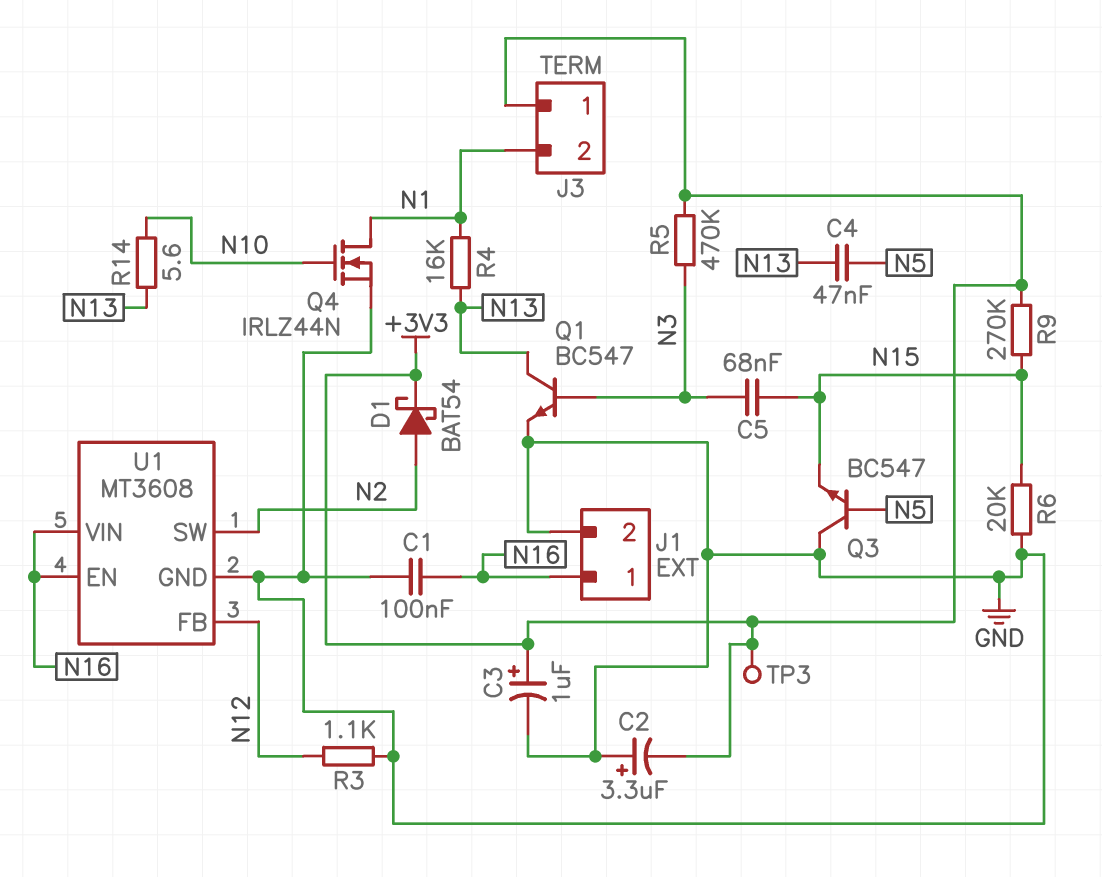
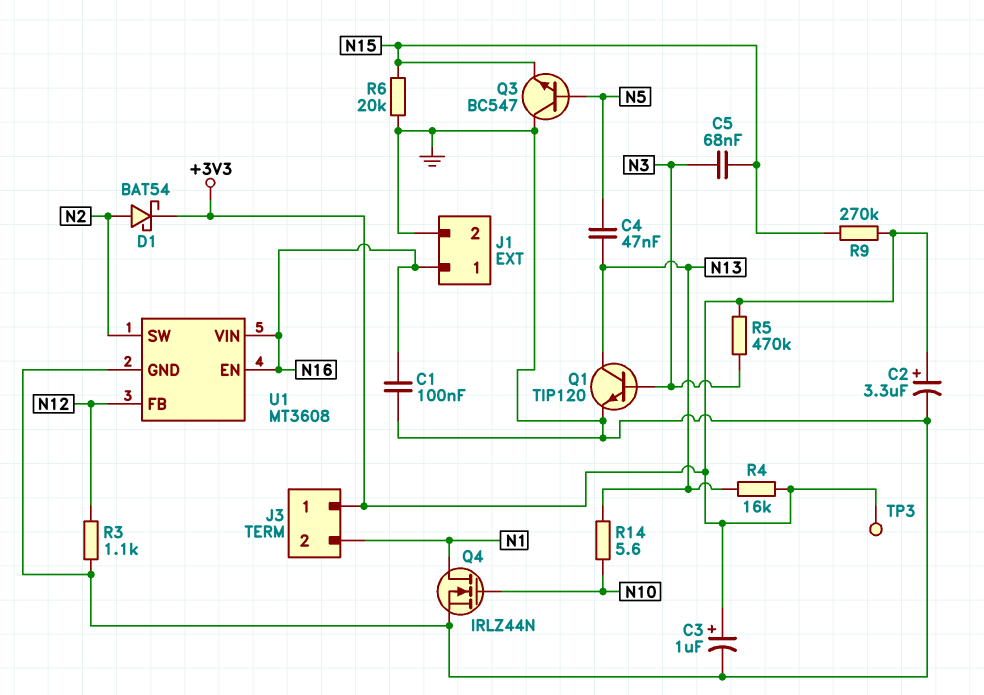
C2: 3.3uF (plus GND, minus +3V3) -> 3.3uF (plus +3V3, minus GND)
Q1: NPN BC547 (B N3, C N13, E GND) -> NPN TIP120 (B N3, C N13, E GND)
R4: 16k (N1, N13) -> 16k (+3V3, N13)

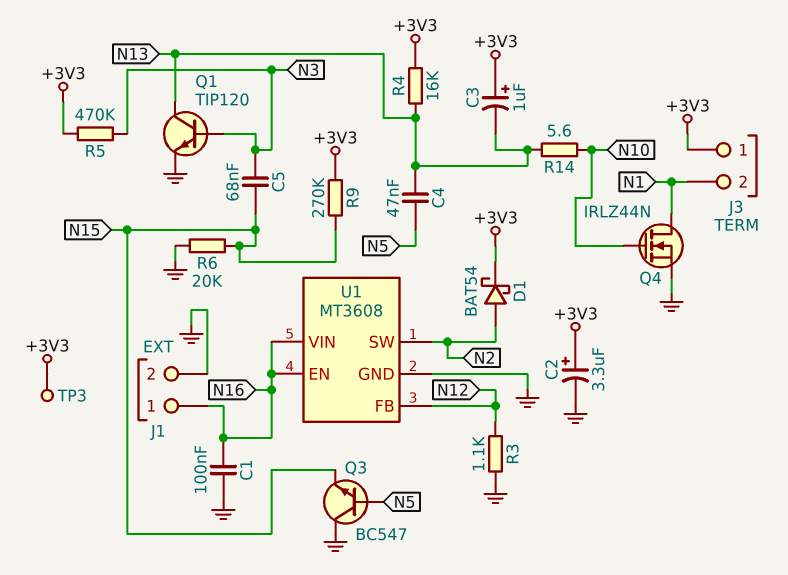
C3: 1uF (plus +3V3, minus GND) -> 1uF (plus +3V3, minus N13)

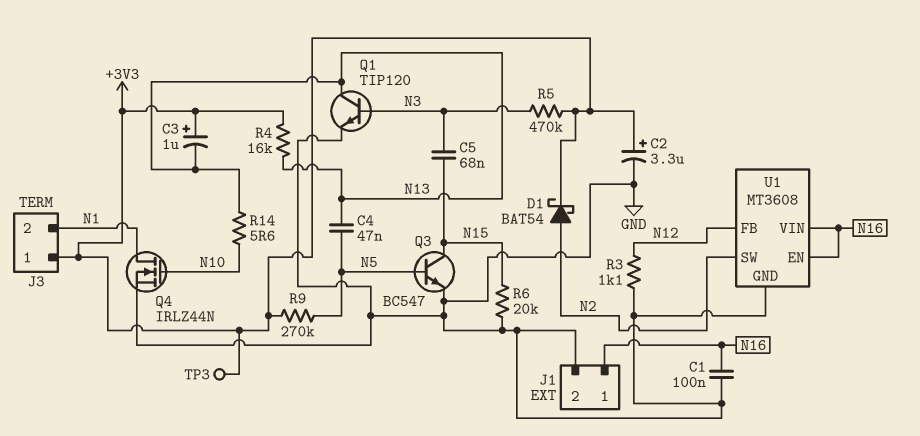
Q3: NPN BC547 (B N5, C GND, E N15) -> NPN BC547 (B N5, C N15, E GND)
R9: 270k (+3V3, N15) -> 270k (+3V3, N5)

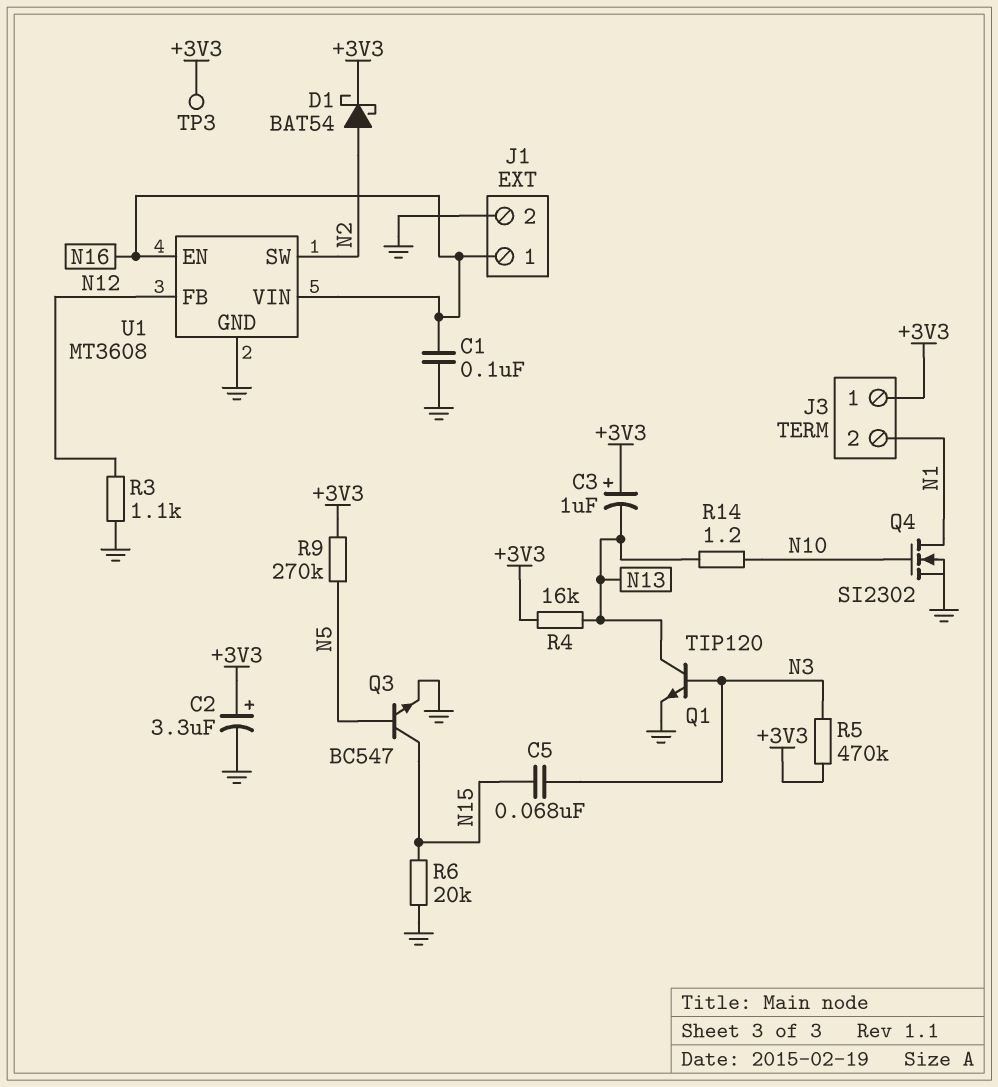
C4: 47nF (N5, N13) -> none
Q4: NMOS IRLZ44N (G N10, D N1, S GND) -> NMOS SI2302 (G N10, D N1, S GND)
R14: 5.6 (N10, N13) -> 1.2 (N10, N13)

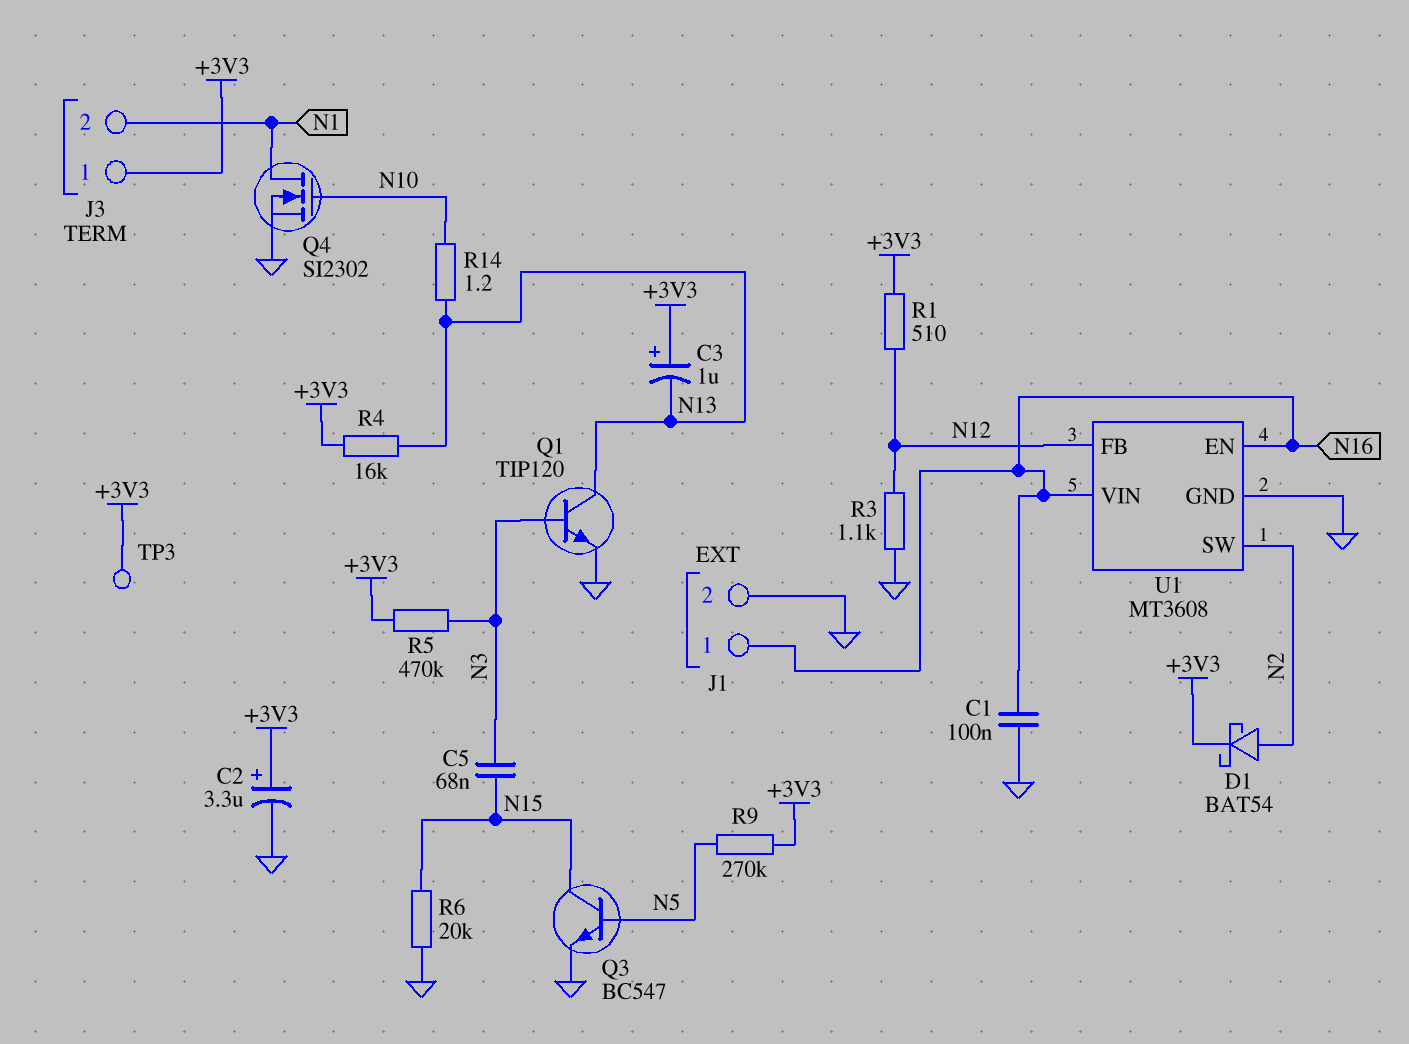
R1: none -> 510 (+3V3, N12)

